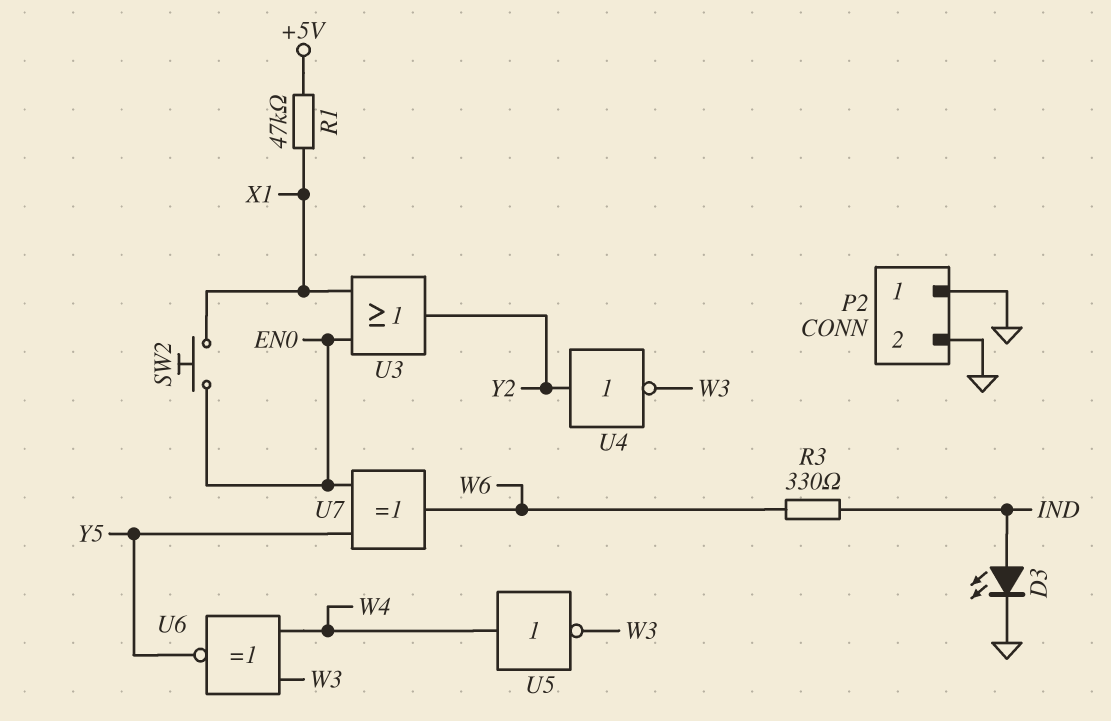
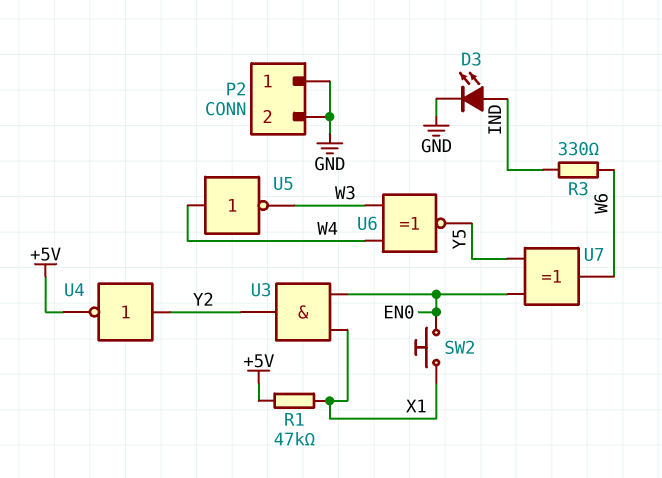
U3: OR (in EN0, in X1, out Y2) -> AND (in EN0, in X1, out Y2)
U4: NOT (in Y2, out W3) -> NOT (in Y2, out +5V)

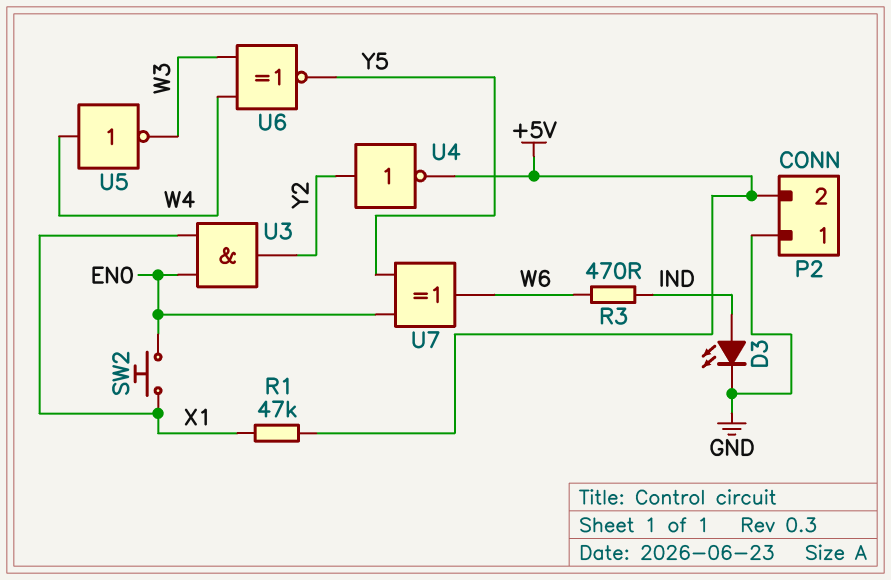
P2 pin 2: GND -> +5V
R3: 330 (IND, W6) -> 470 (IND, W6)

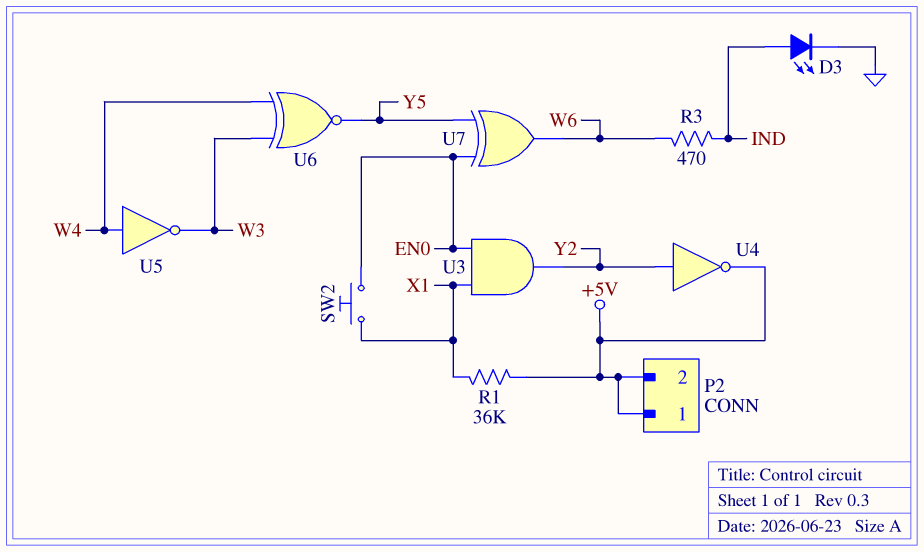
P2 pin 1: GND -> +5V
R1: 47k (+5V, X1) -> 36k (+5V, X1)

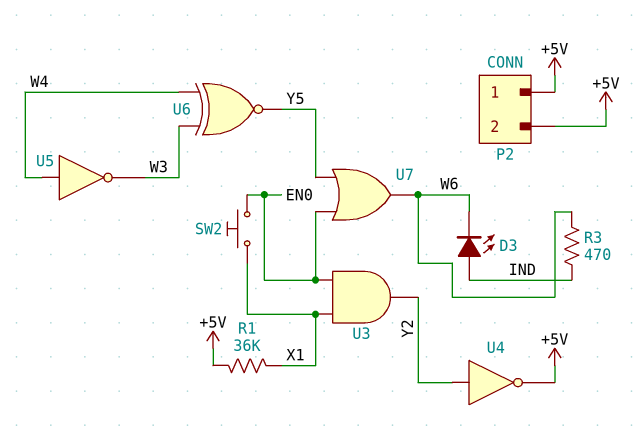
D3: LED (A IND, K GND) -> LED (A IND, K W6)
U7: XOR (in EN0, in Y5, out W6) -> OR (in EN0, in Y5, out W6)

